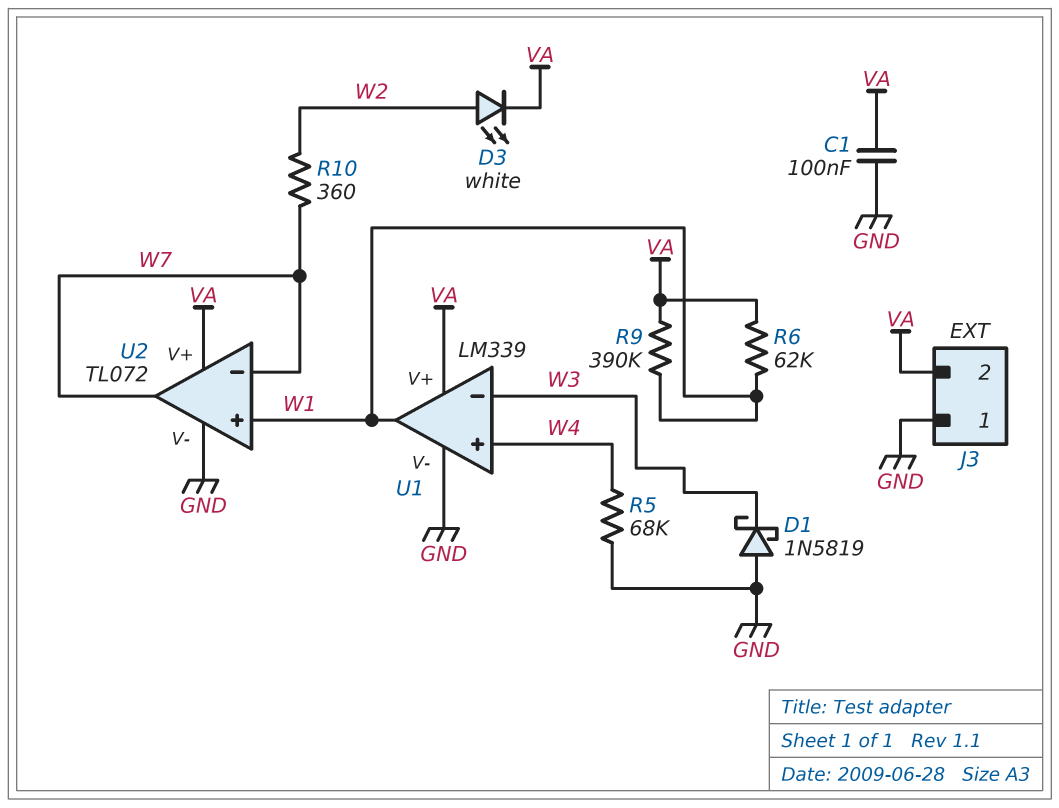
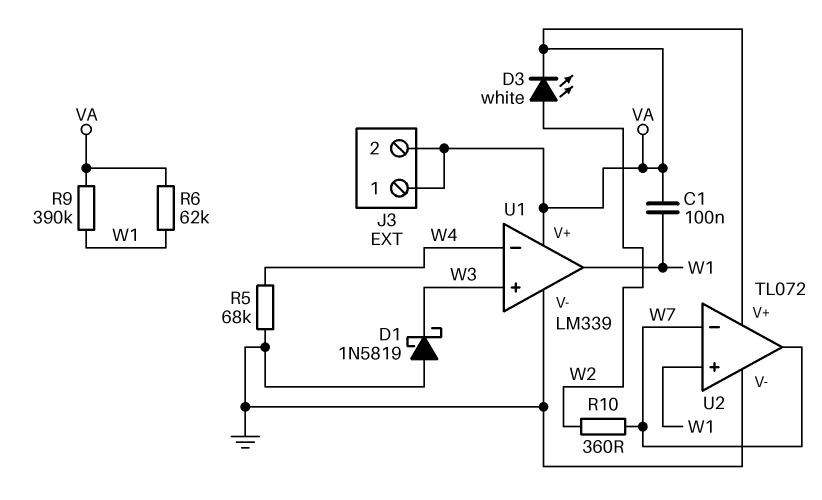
C1: 100nF (GND, VA) -> 100nF (VA, W1)
J3 pin 1: GND -> VA
U1 pin in+: W4 -> W3
U1 pin in-: W3 -> W4

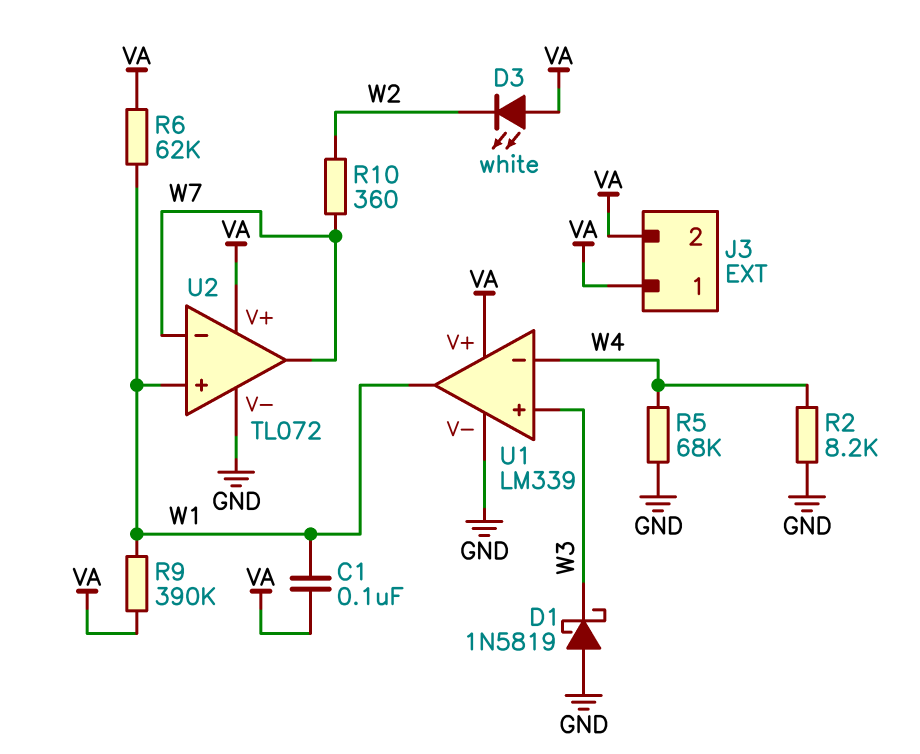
D3: LED white (A W2, K VA) -> LED white (A VA, K W2)
R2: none -> 8.2k (GND, W4)

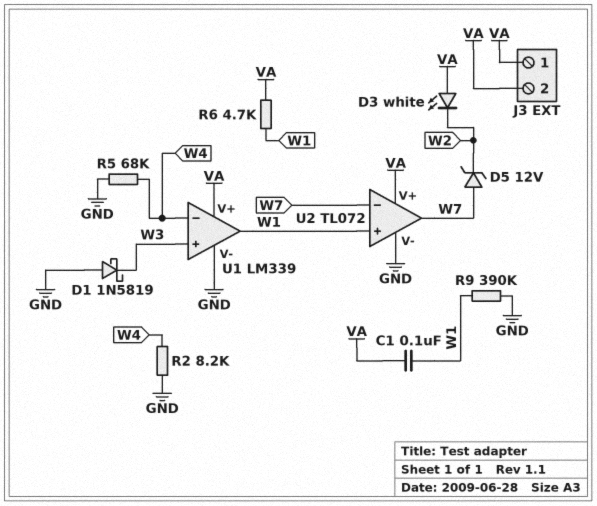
D5: none -> zener 12V (A W7, K W2)
R6: 62k (VA, W1) -> 4.7k (VA, W1)
R9: 390k (VA, W1) -> 390k (GND, W1)
R10: 360 (W2, W7) -> none

